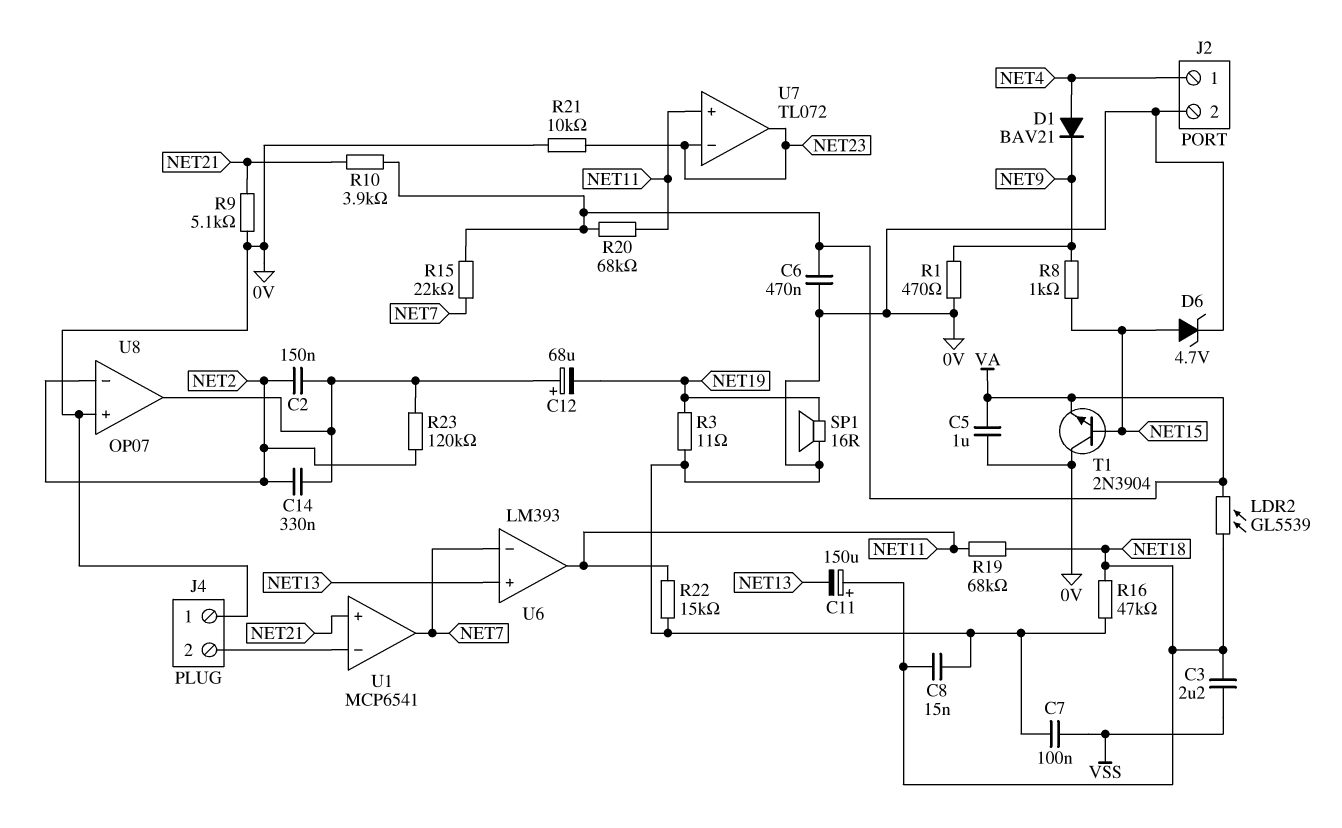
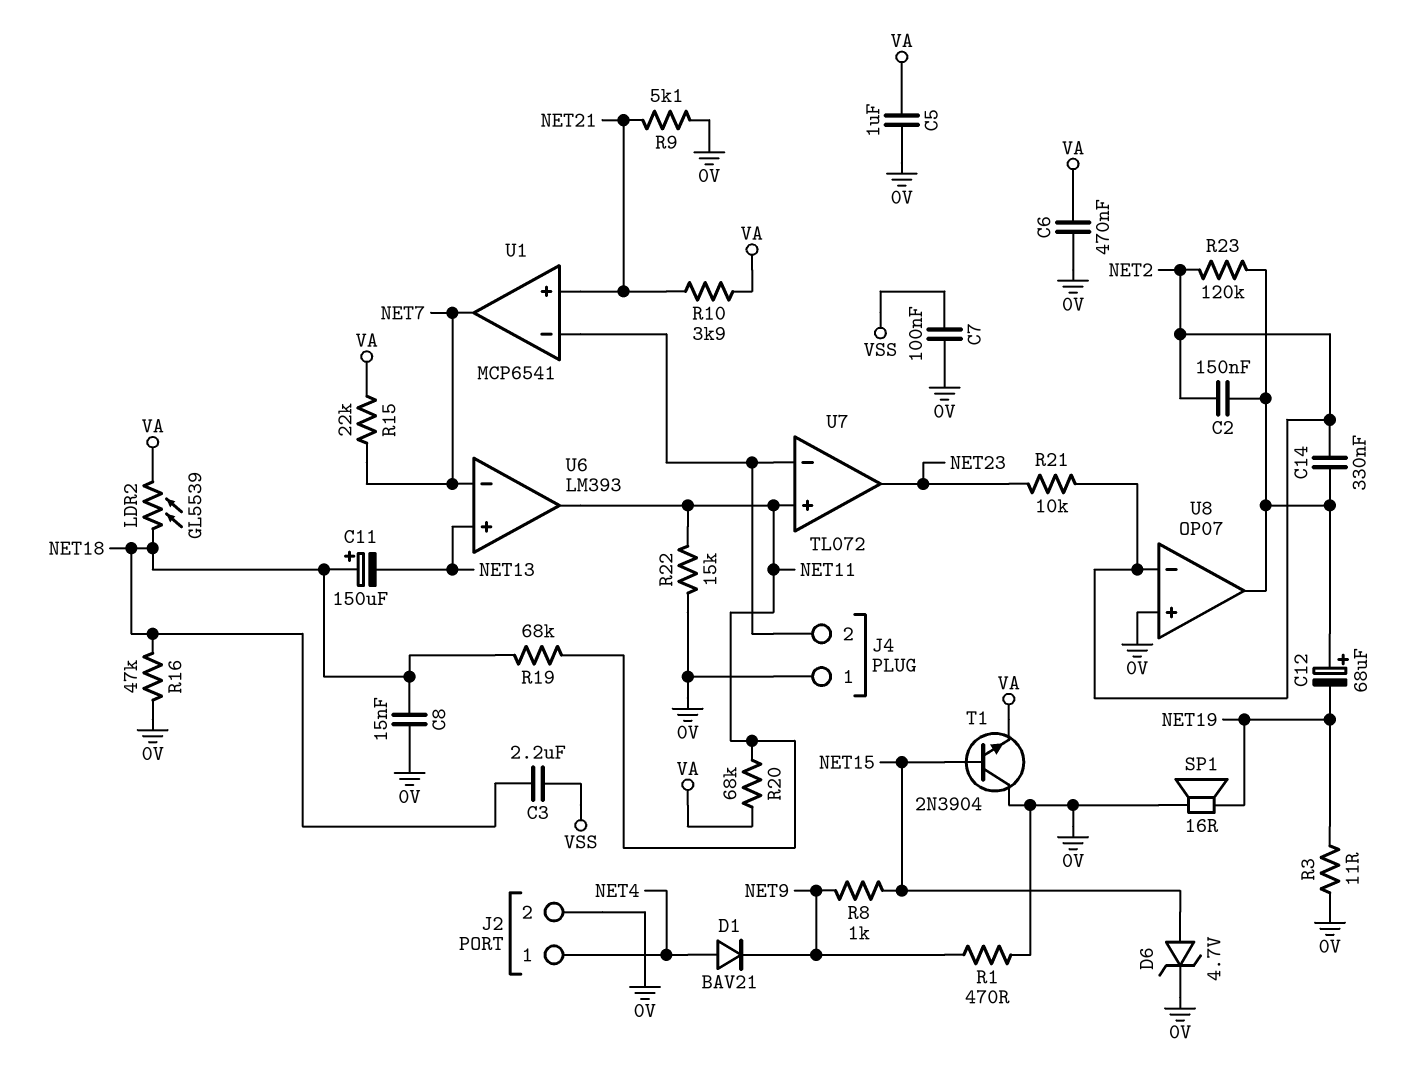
R21: 10k (0V, NET23) -> 10k (NET2, NET23)
U7 pin in-: NET23 -> J4/2

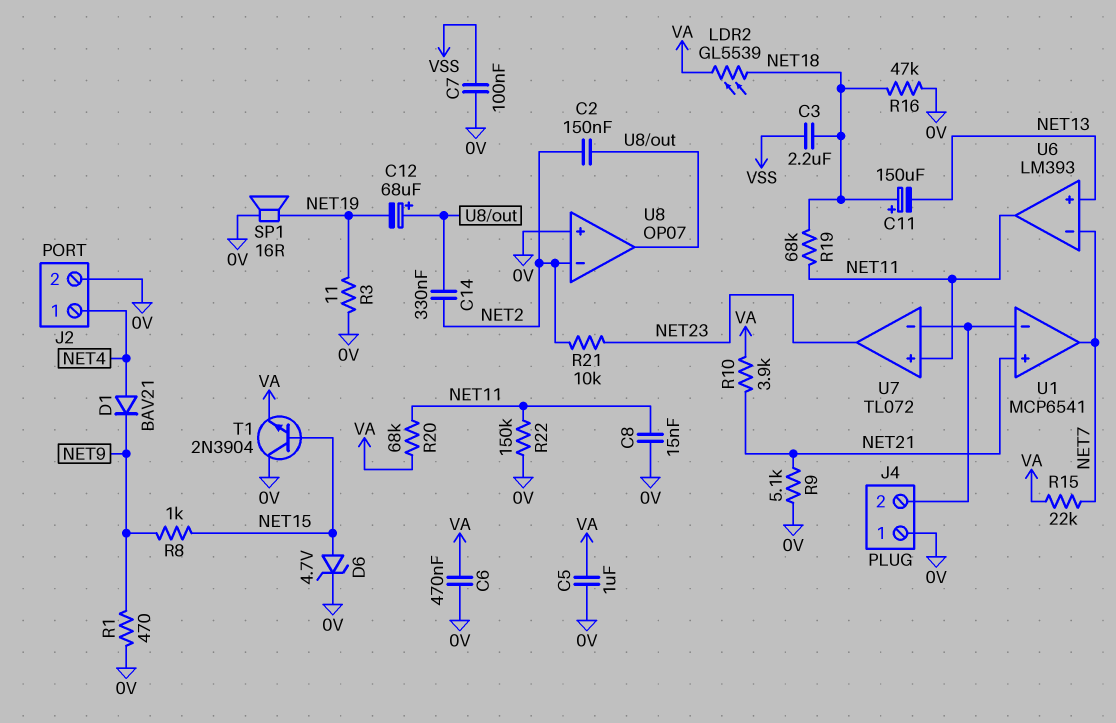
C8: 15nF (0V, NET18) -> 15nF (0V, NET11)
R22: 15k (0V, NET11) -> 150k (0V, NET11)
R23: 120k (NET2, U8/out) -> none

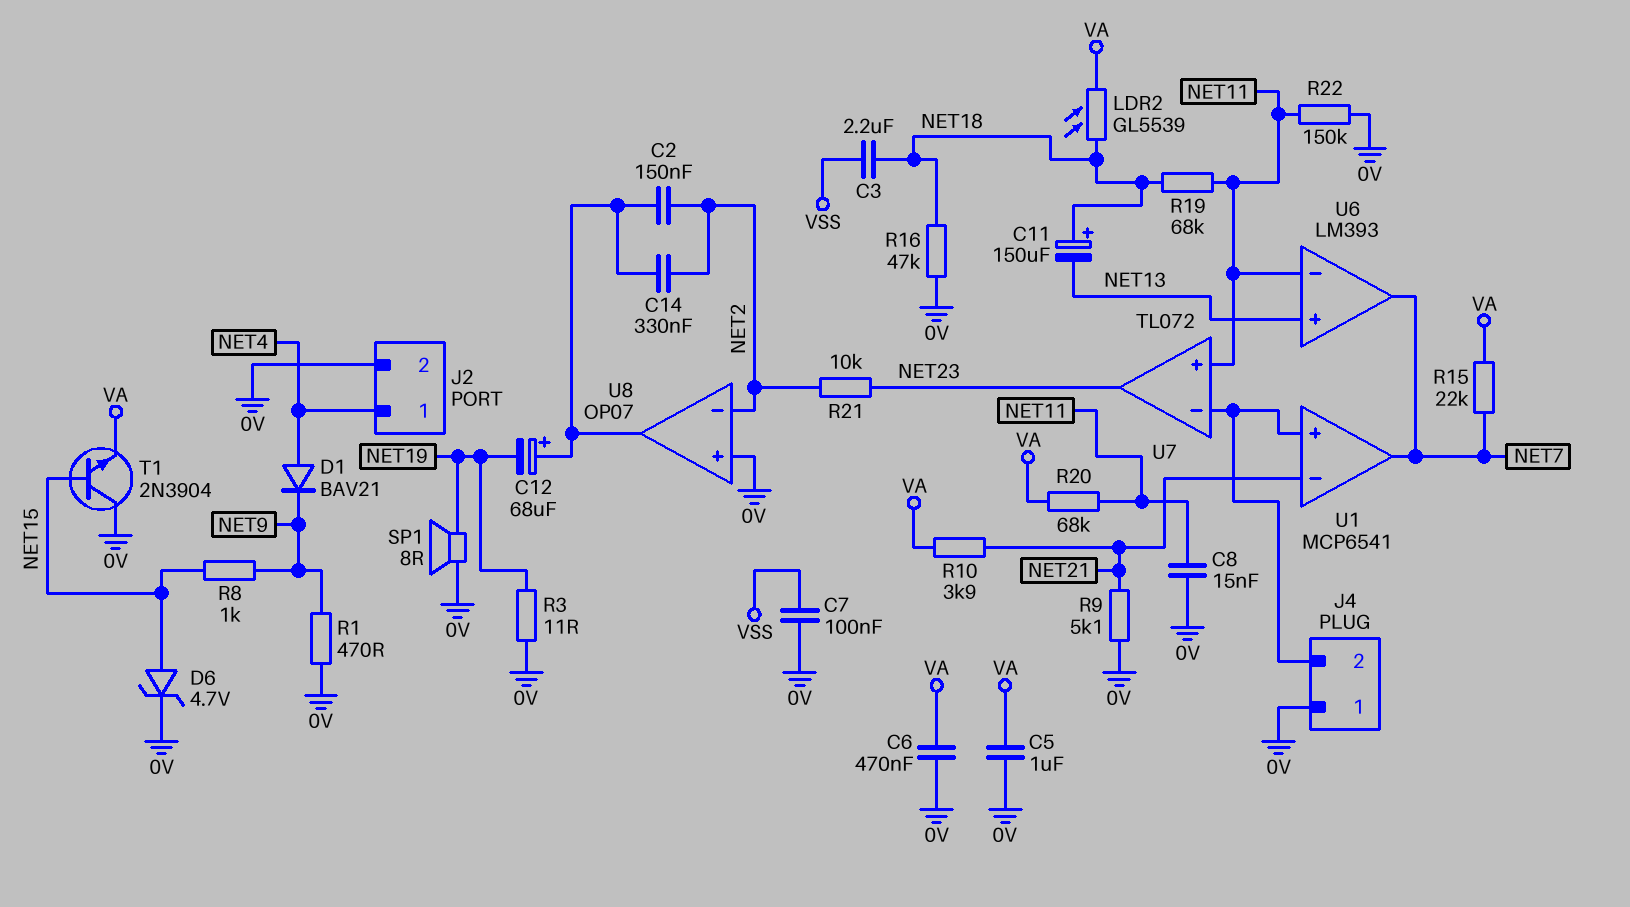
SP1: speaker 16R (0V, NET19) -> speaker 8R (0V, NET19)
U1 pin in+: NET21 -> J4/2
U1 pin in-: J4/2 -> NET21
U6 pin in-: NET7 -> NET11
U6 pin out: NET11 -> NET7

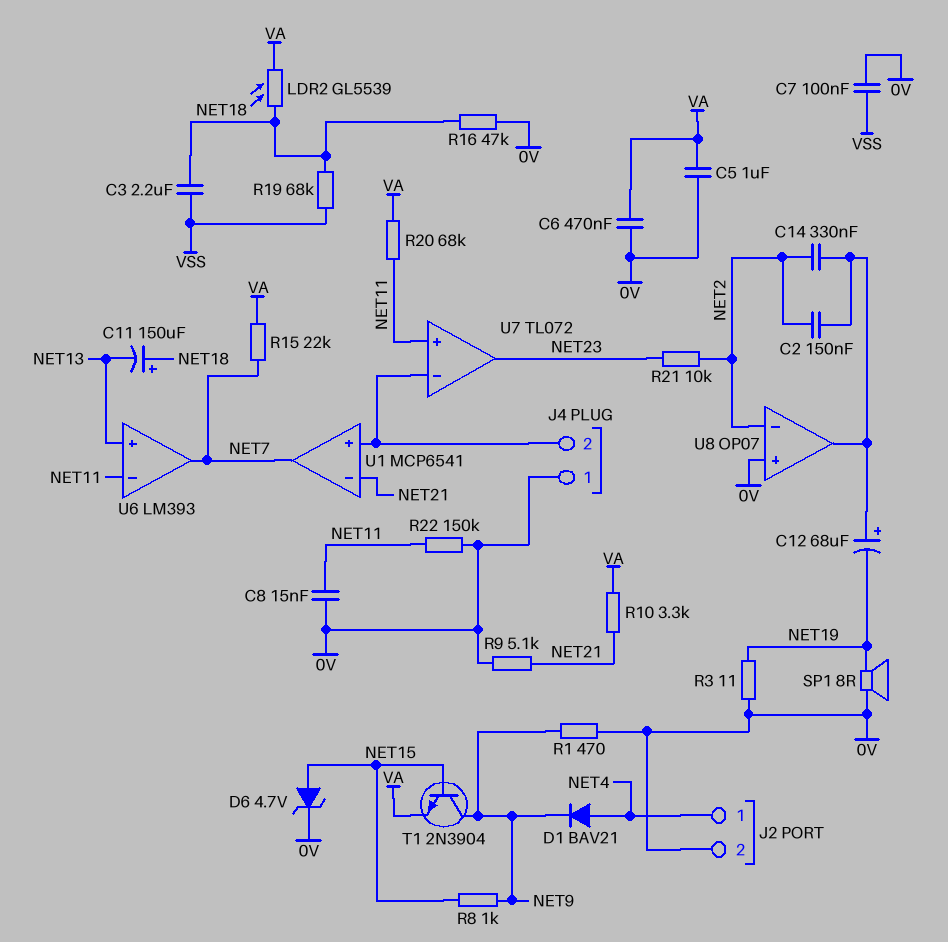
R10: 3.9k (NET21, VA) -> 3.3k (NET21, VA)
R19: 68k (NET11, NET18) -> 68k (NET18, VSS)
T1: NPN 2N3904 (B NET15, C 0V, E VA) -> NPN 2N3904 (B NET15, C NET9, E VA)

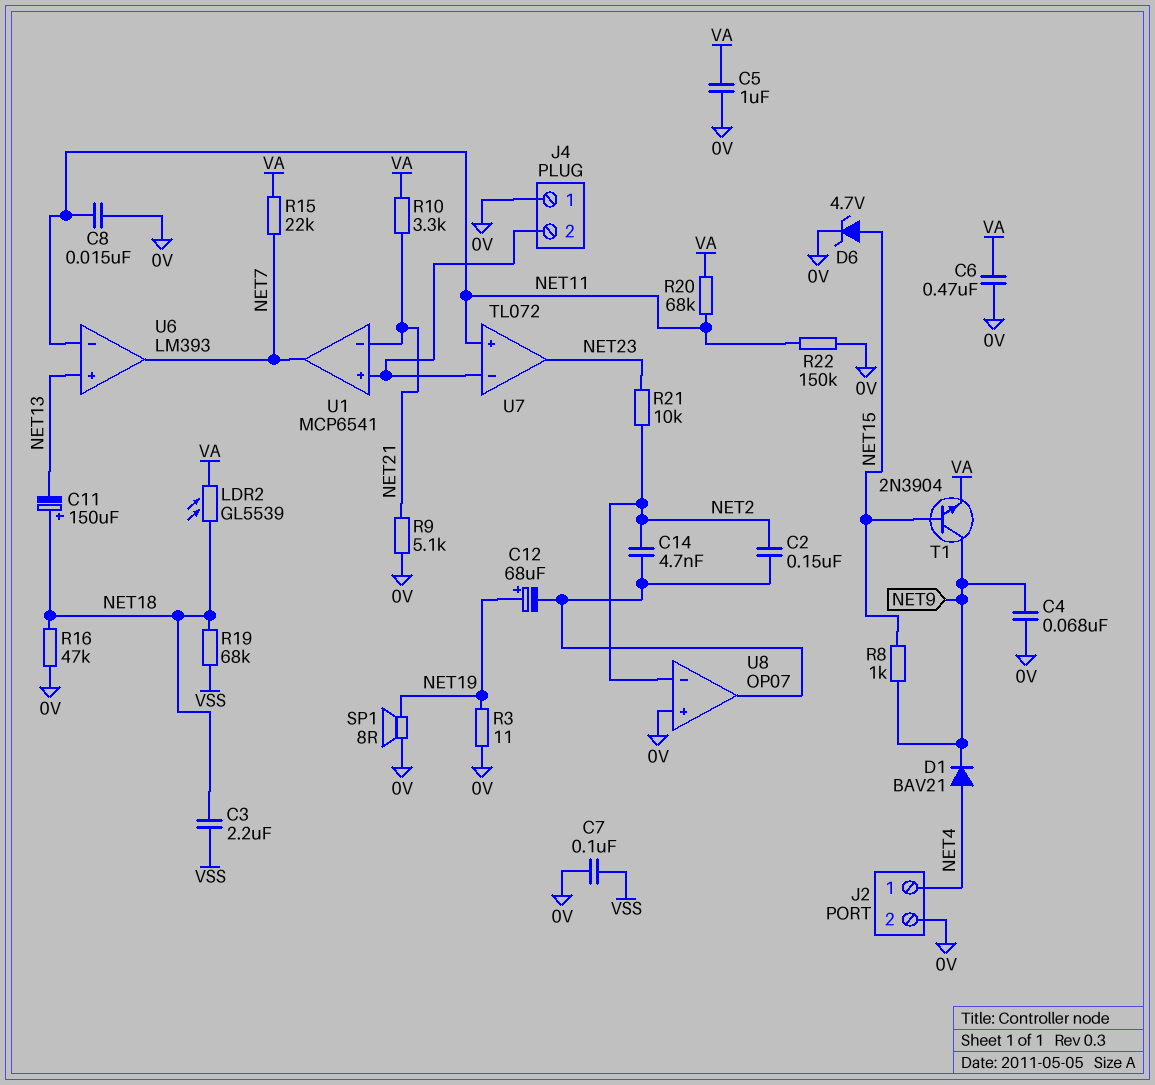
C4: none -> 68nF (0V, NET9)
C12: 68uF (plus U8/out, minus NET19) -> 68uF (plus NET19, minus U8/out)
C14: 330nF (NET2, U8/out) -> 4.7nF (NET2, U8/out)
R1: 470 (0V, NET9) -> none

